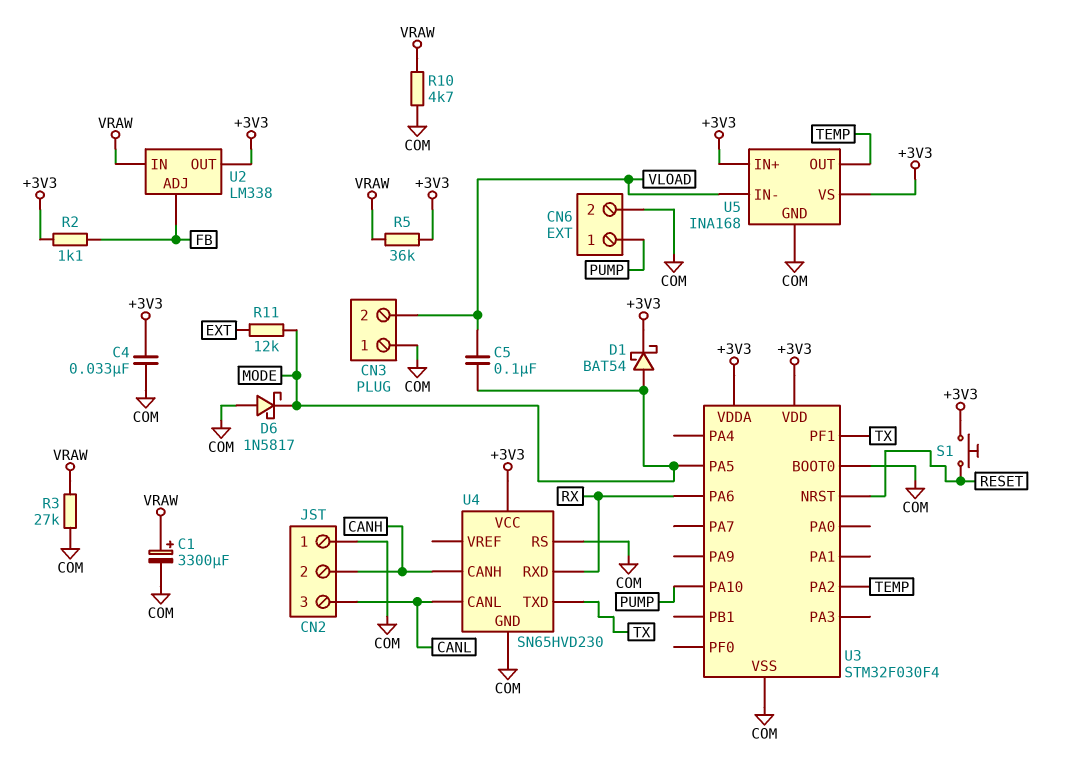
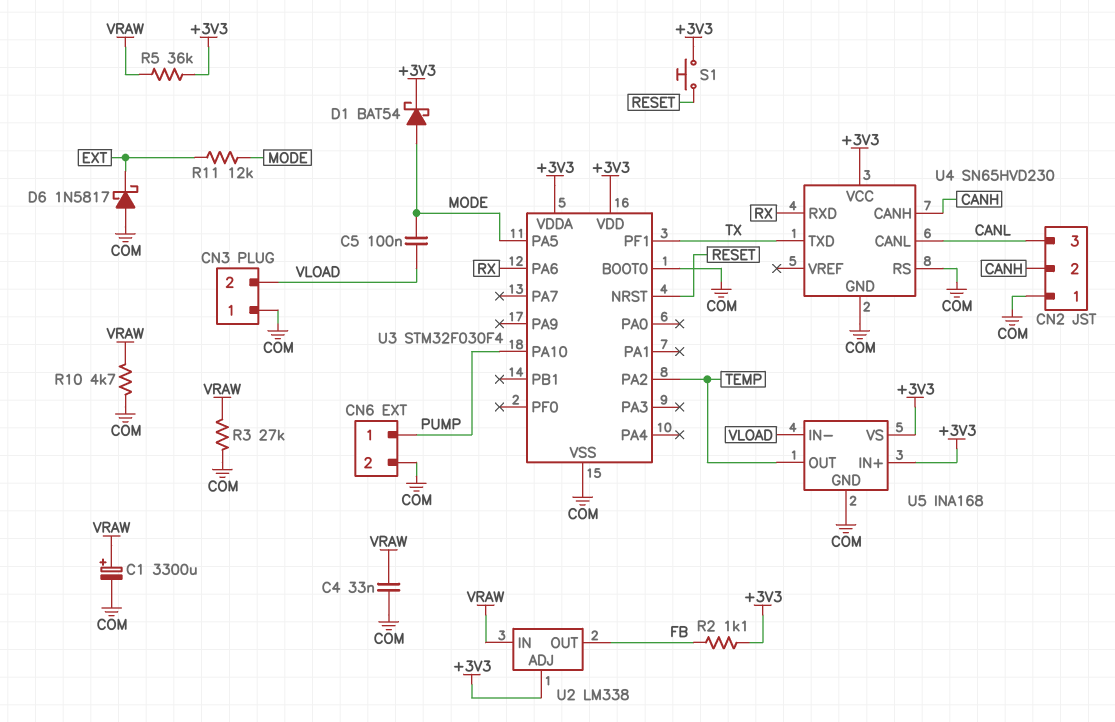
C4: 33nF (+3V3, COM) -> 33nF (COM, VRAW)
D6: schottky 1N5817 (A COM, K MODE) -> schottky 1N5817 (A COM, K EXT)
U2 pin ADJ: FB -> +3V3
U2 pin OUT: +3V3 -> FB

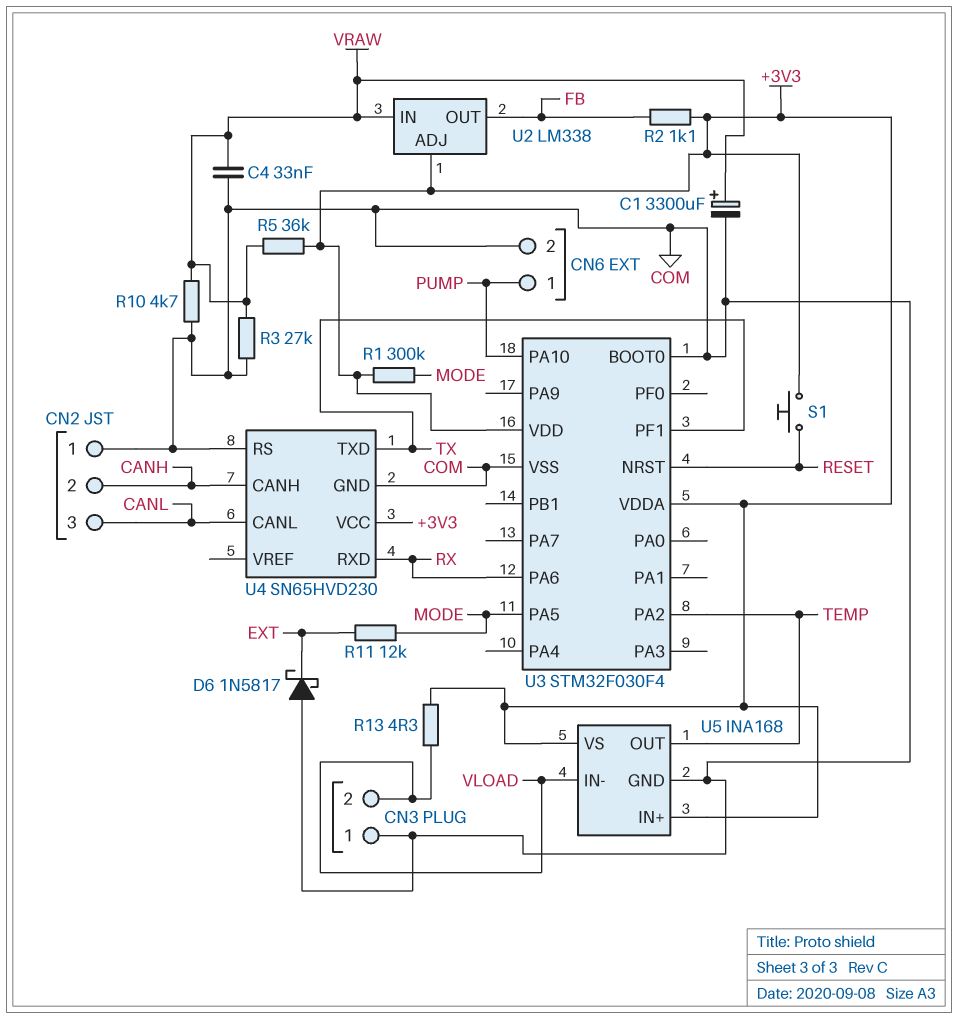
C5: 100nF (MODE, VLOAD) -> none
D1: schottky BAT54 (A MODE, K +3V3) -> none
R1: none -> 300k (+3V3, MODE)
R13: none -> 4.3 (+3V3, VLOAD)

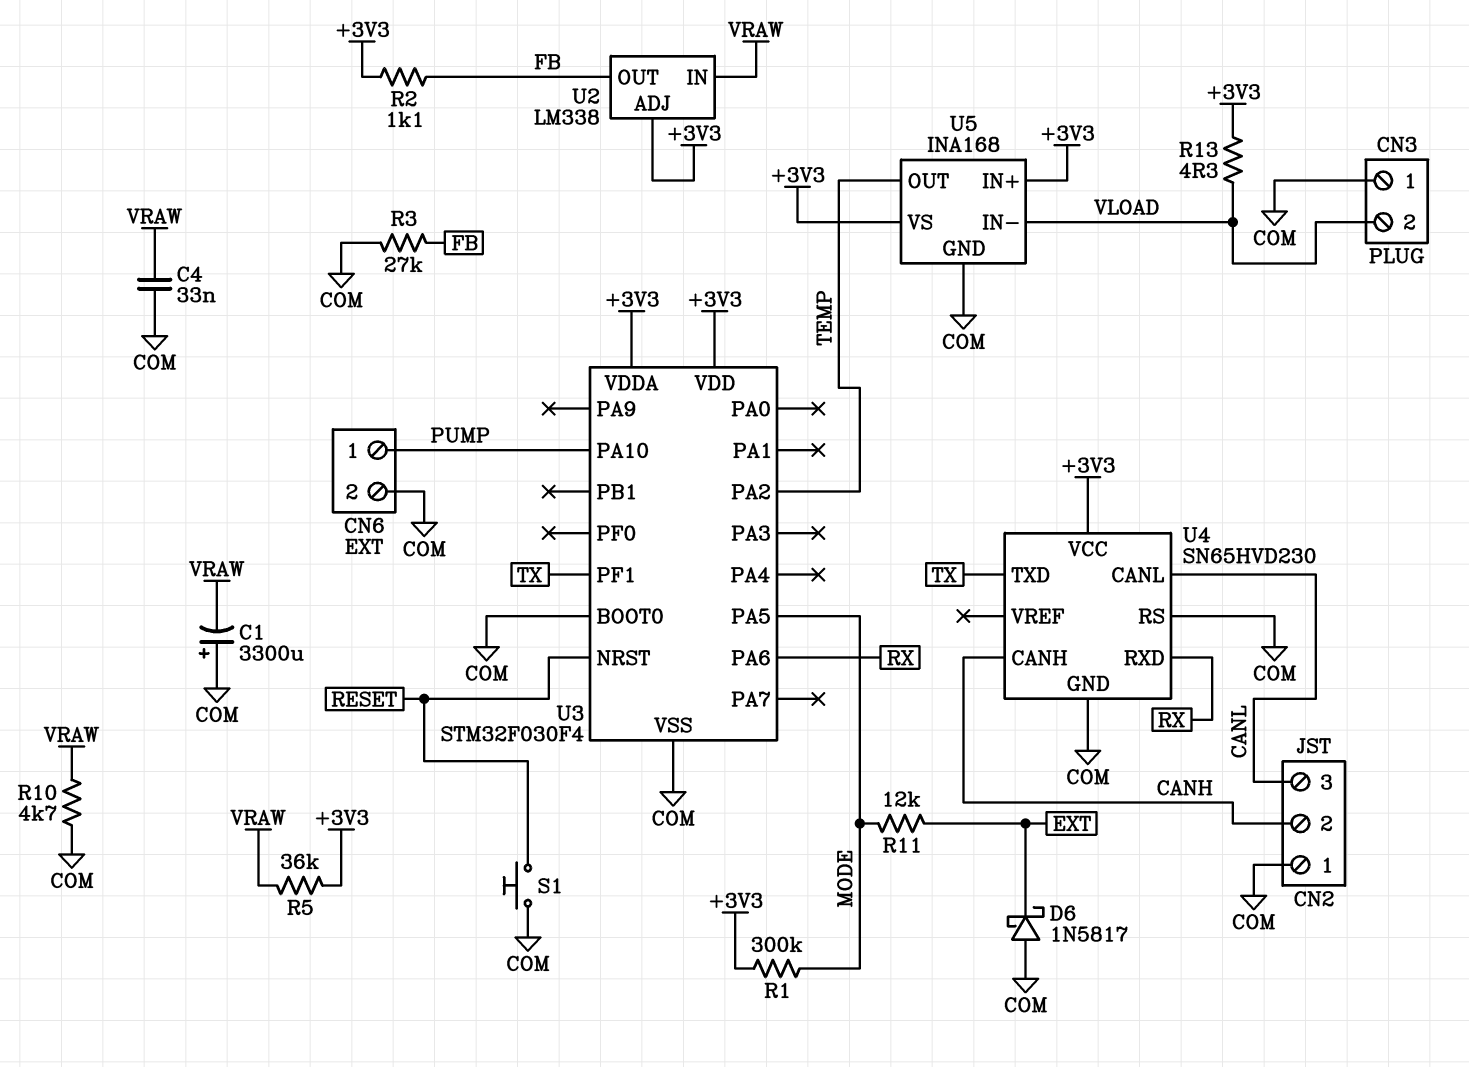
C1: 3300uF (plus VRAW, minus COM) -> 3300uF (plus COM, minus VRAW)
R3: 27k (COM, VRAW) -> 27k (COM, FB)
S1: button (+3V3, RESET) -> button (COM, RESET)

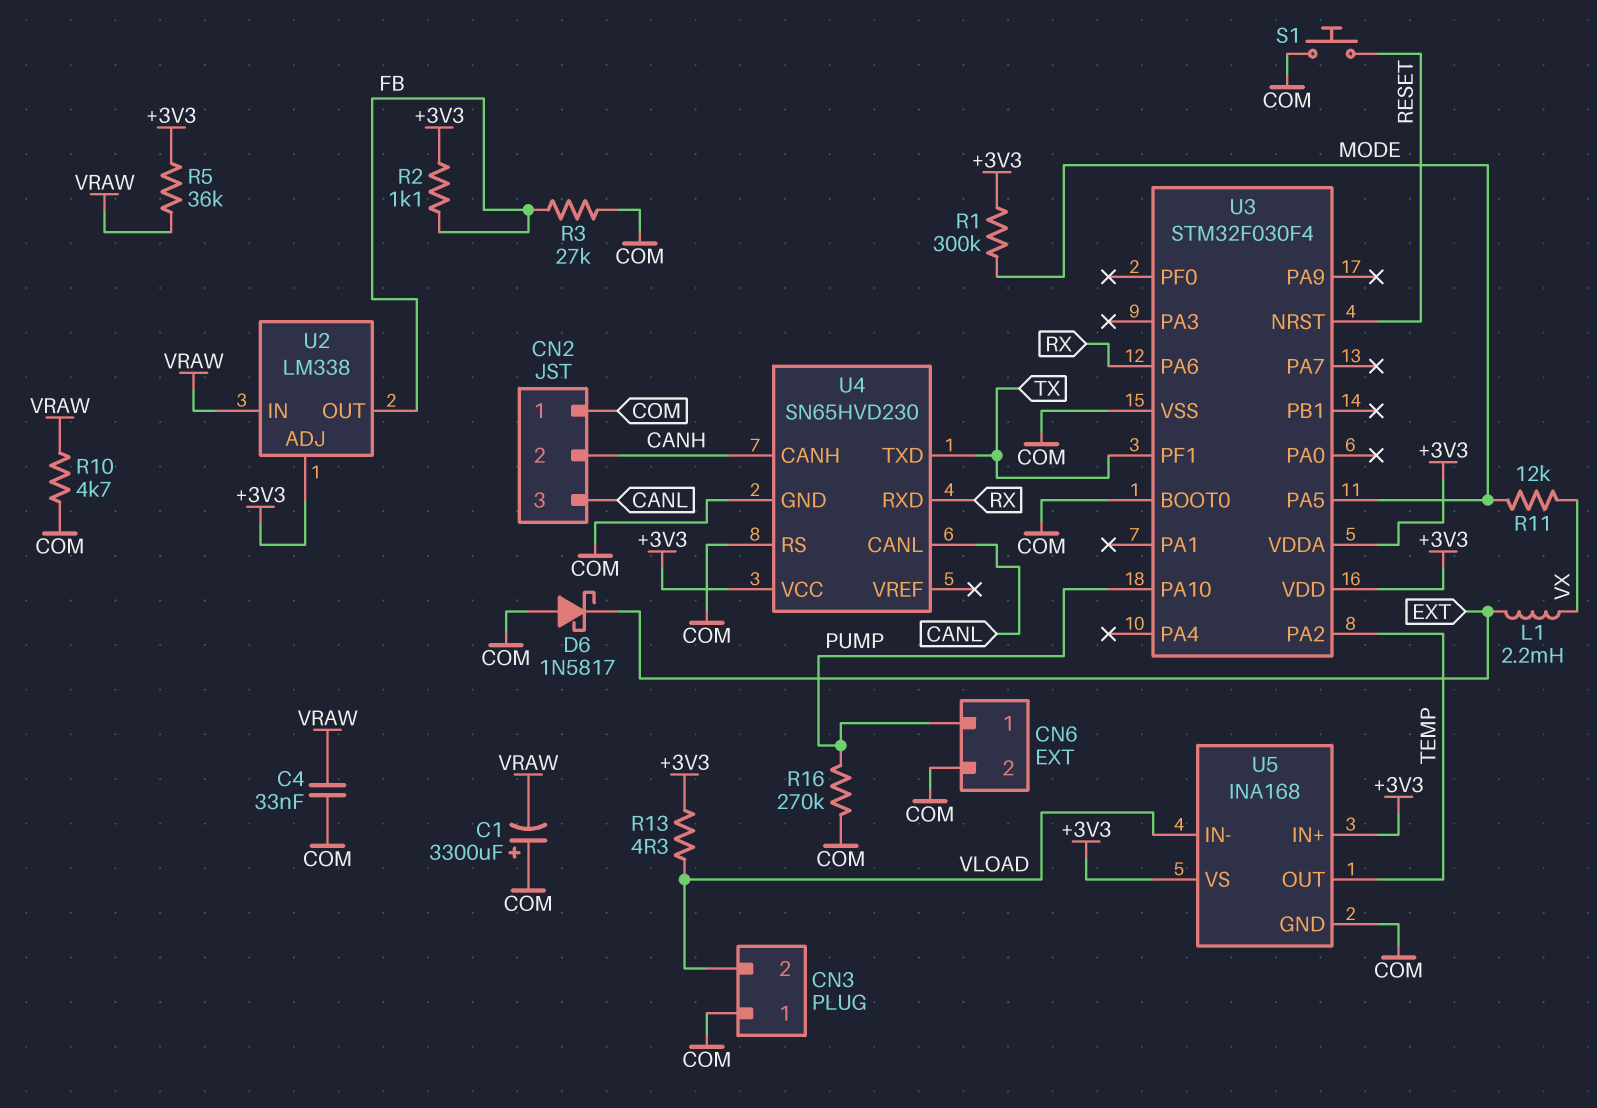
L1: none -> 2.2mH (EXT, VX)
R11: 12k (EXT, MODE) -> 12k (MODE, VX)
R16: none -> 270k (COM, PUMP)

